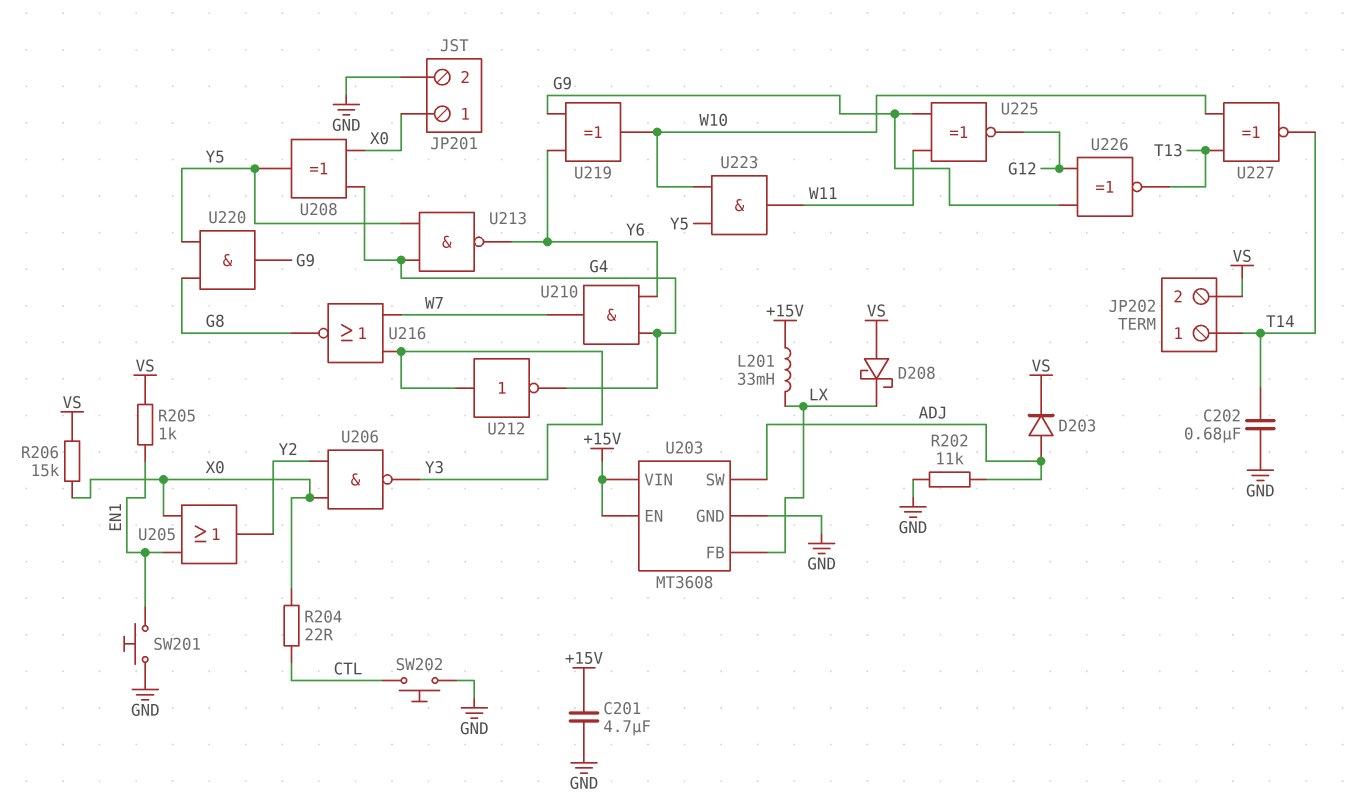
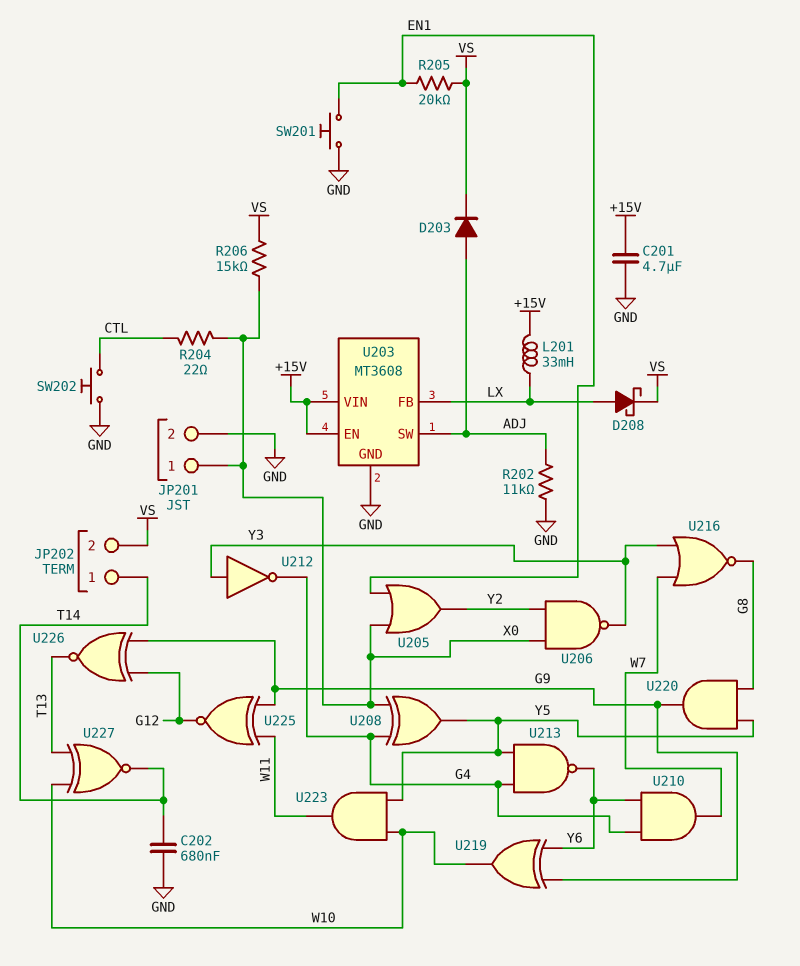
D208: schottky (A VS, K LX) -> schottky (A LX, K VS)
R205: 1k (EN1, VS) -> 20k (EN1, VS)

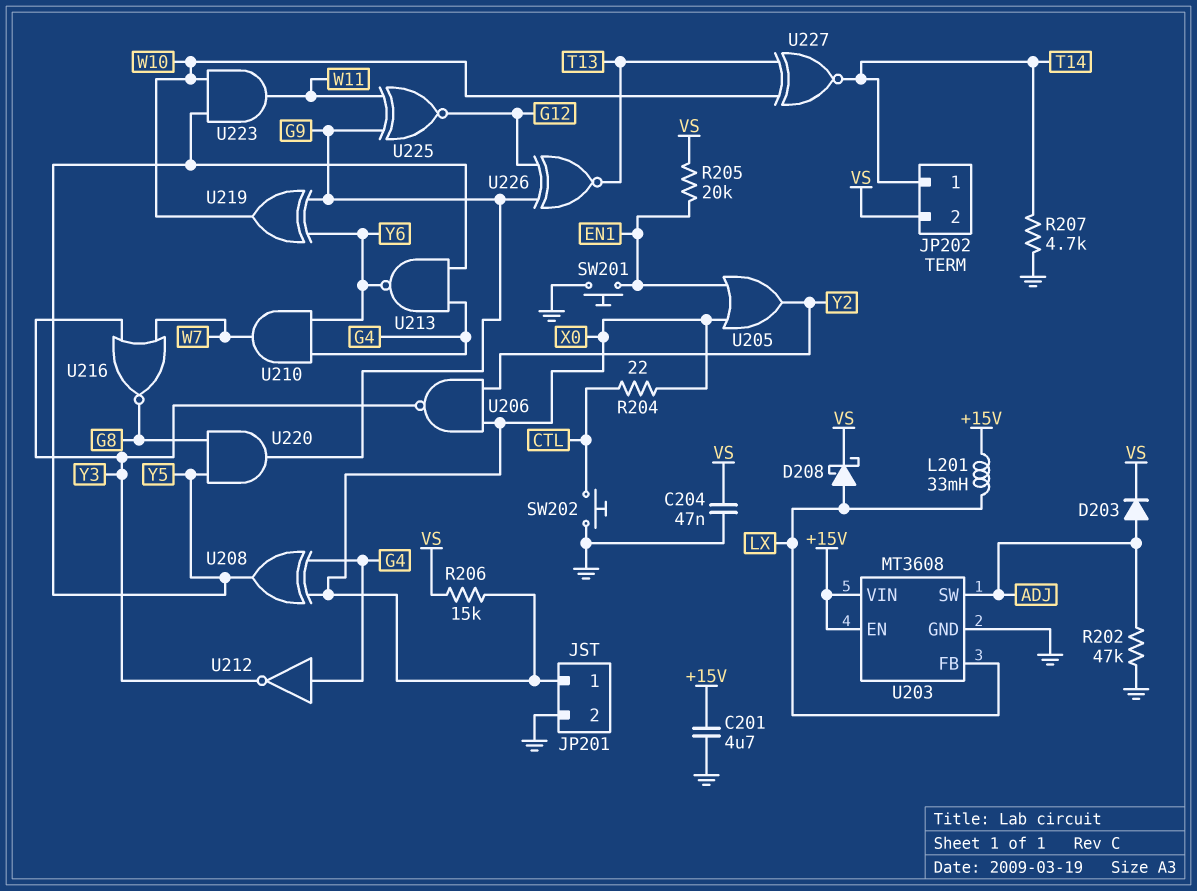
C202: 680nF (GND, T14) -> none
C204: none -> 47nF (GND, VS)
R202: 11k (ADJ, GND) -> 47k (ADJ, GND)
R207: none -> 4.7k (GND, T14)
U212: NOT (in Y3, out G4) -> NOT (in G4, out Y3)

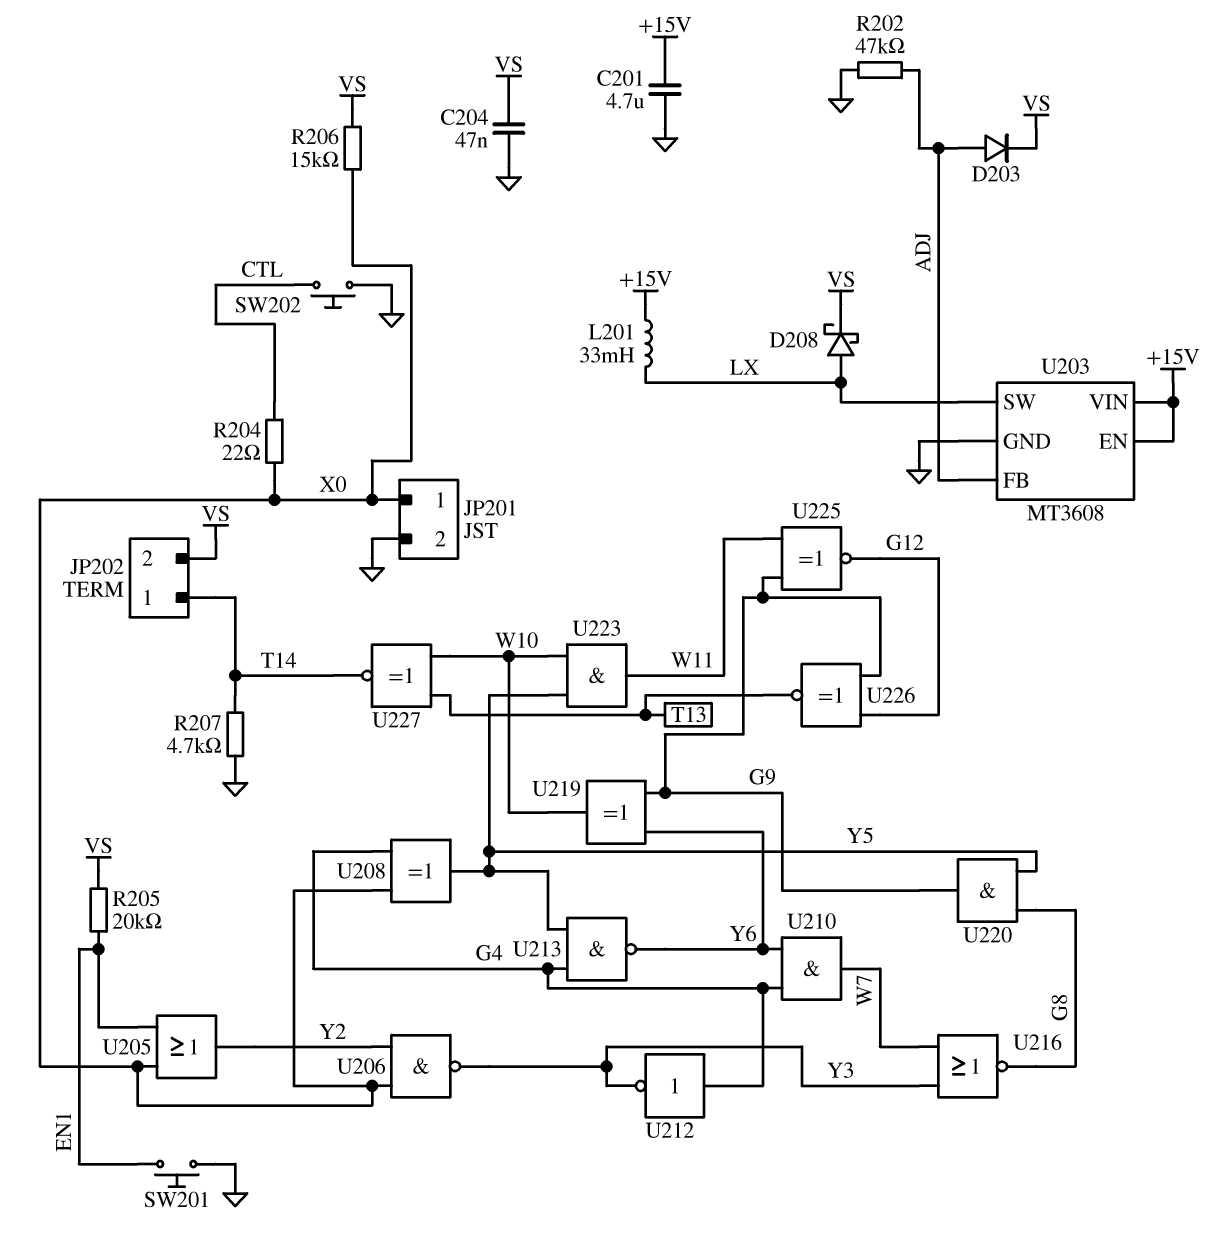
U203 pin FB: LX -> ADJ
U203 pin SW: ADJ -> LX

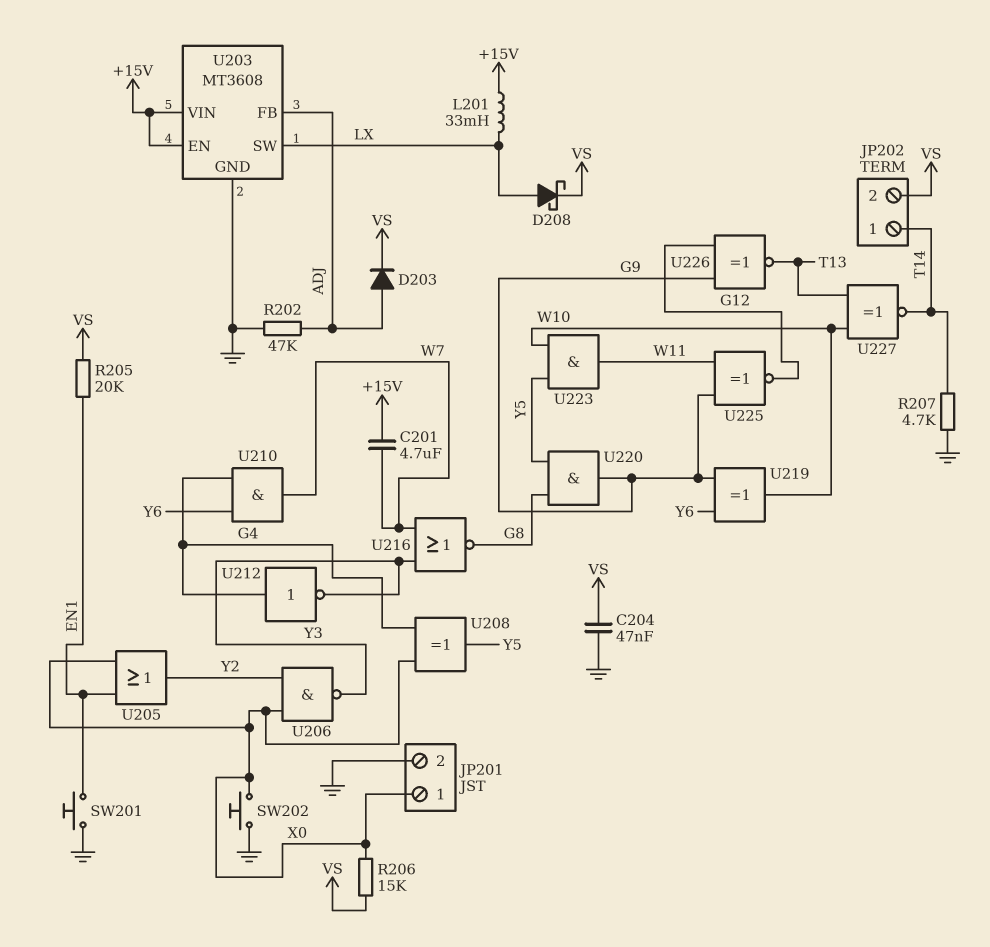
C201: 4.7uF (+15V, GND) -> 4.7uF (+15V, W7)
R204: 22 (CTL, X0) -> none
SW202: button (CTL, GND) -> button (GND, X0)
U213: NAND (in G4, in Y5, out Y6) -> none

